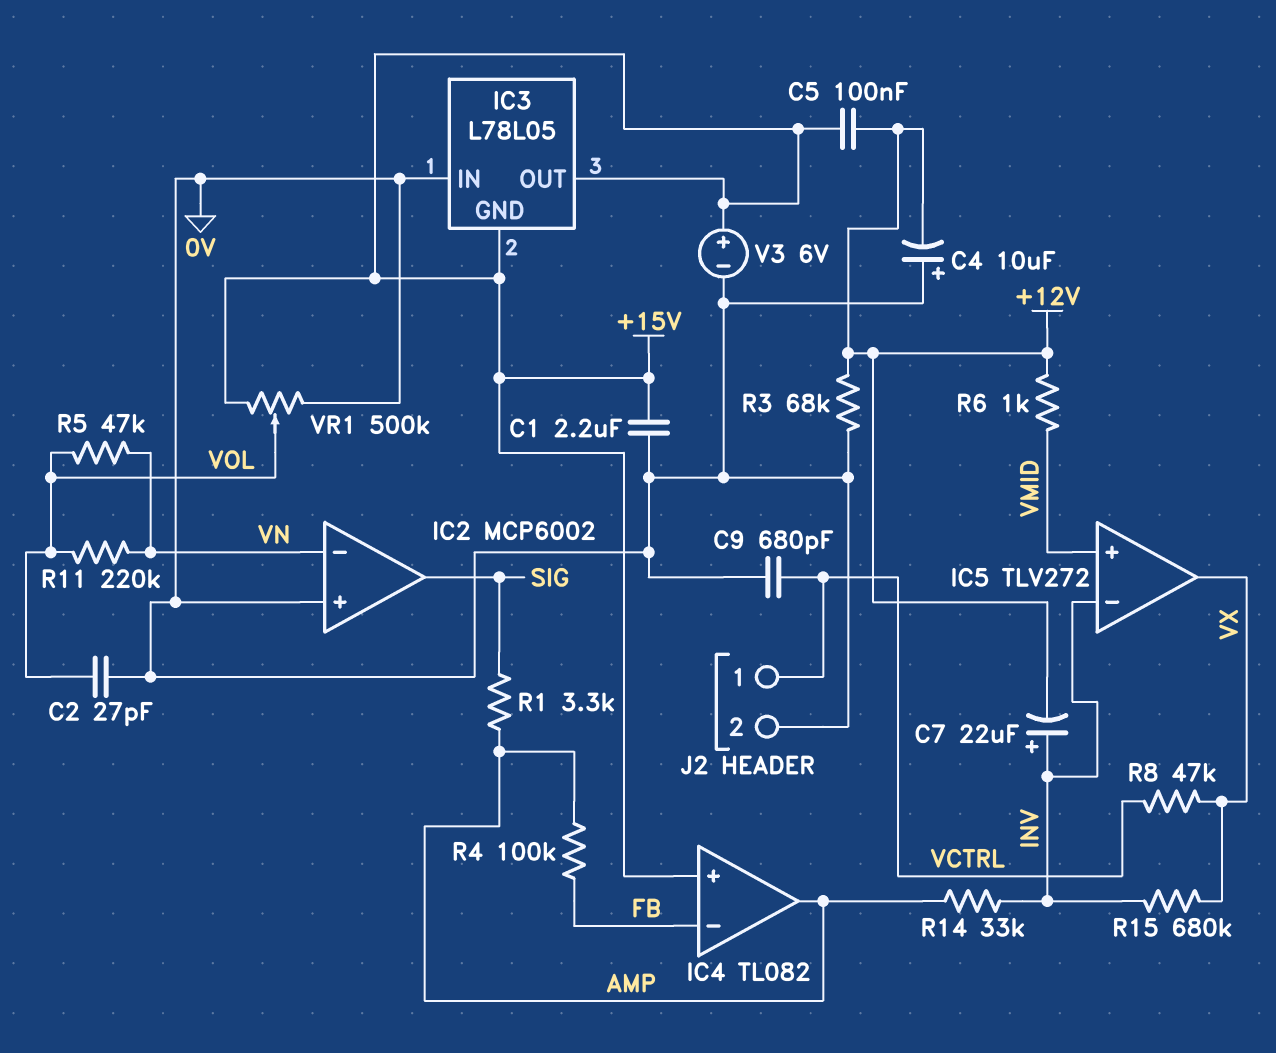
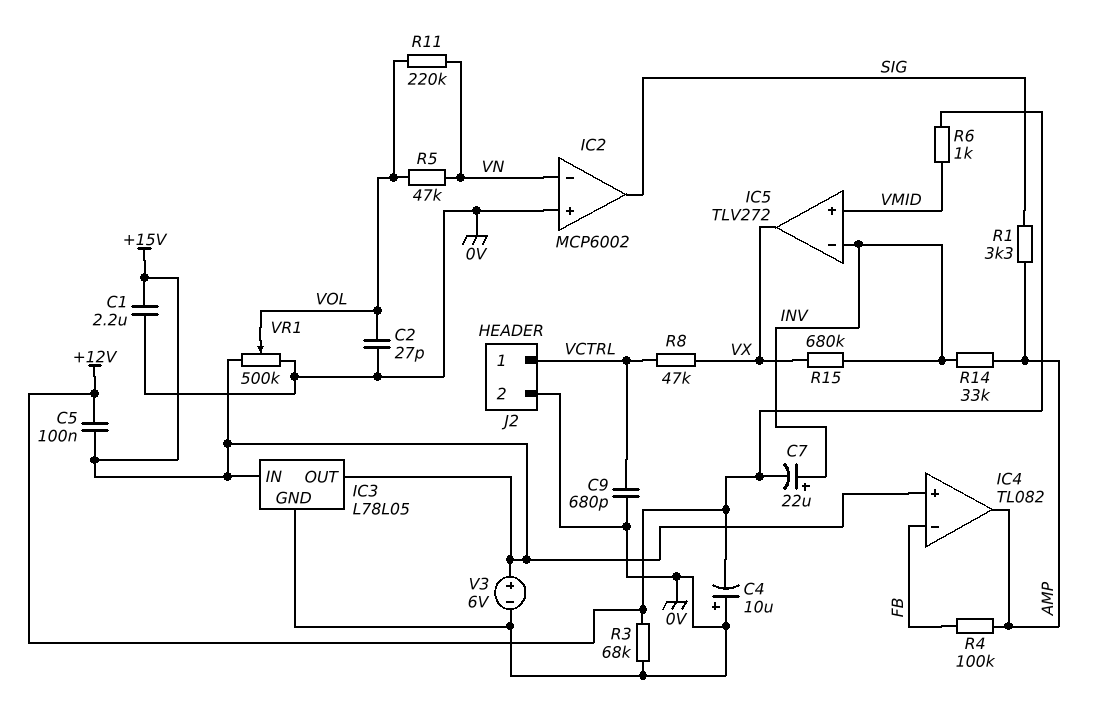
IC3 pin GND: +15V -> 0V
IC3 pin IN: 0V -> +15V

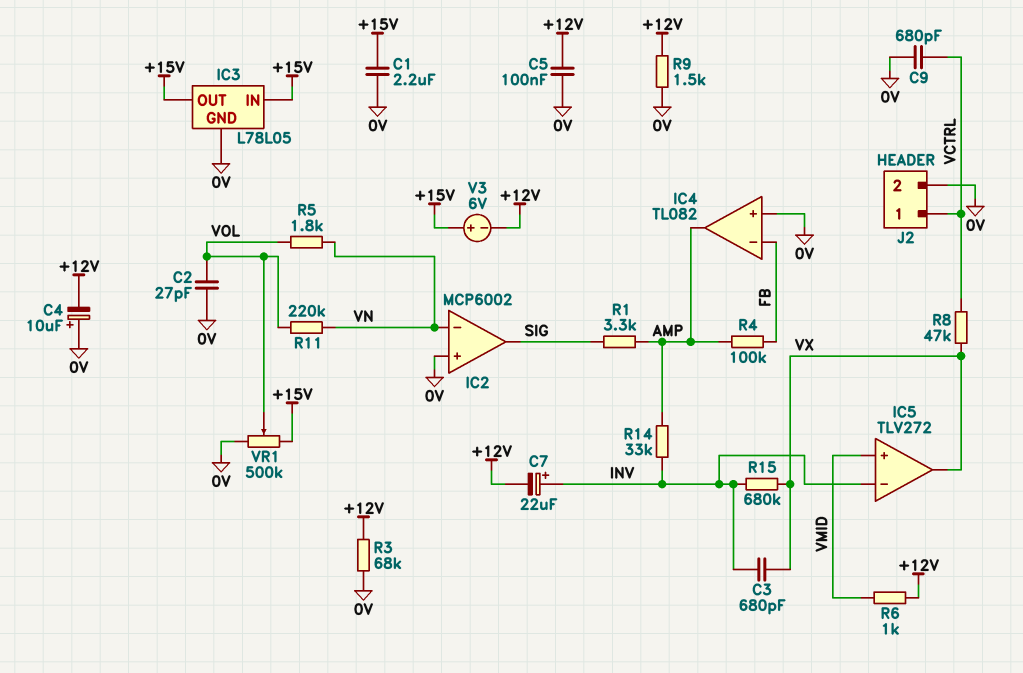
C3: none -> 680pF (INV, VX)
C5: 100nF (+12V, +15V) -> 100nF (+12V, 0V)
IC4 pin in+: +15V -> 0V
R5: 47k (VN, VOL) -> 1.8k (VN, VOL)
R9: none -> 1.5k (+12V, 0V)
V3: 6V (plus +15V, minus 0V) -> 6V (plus +15V, minus +12V)

